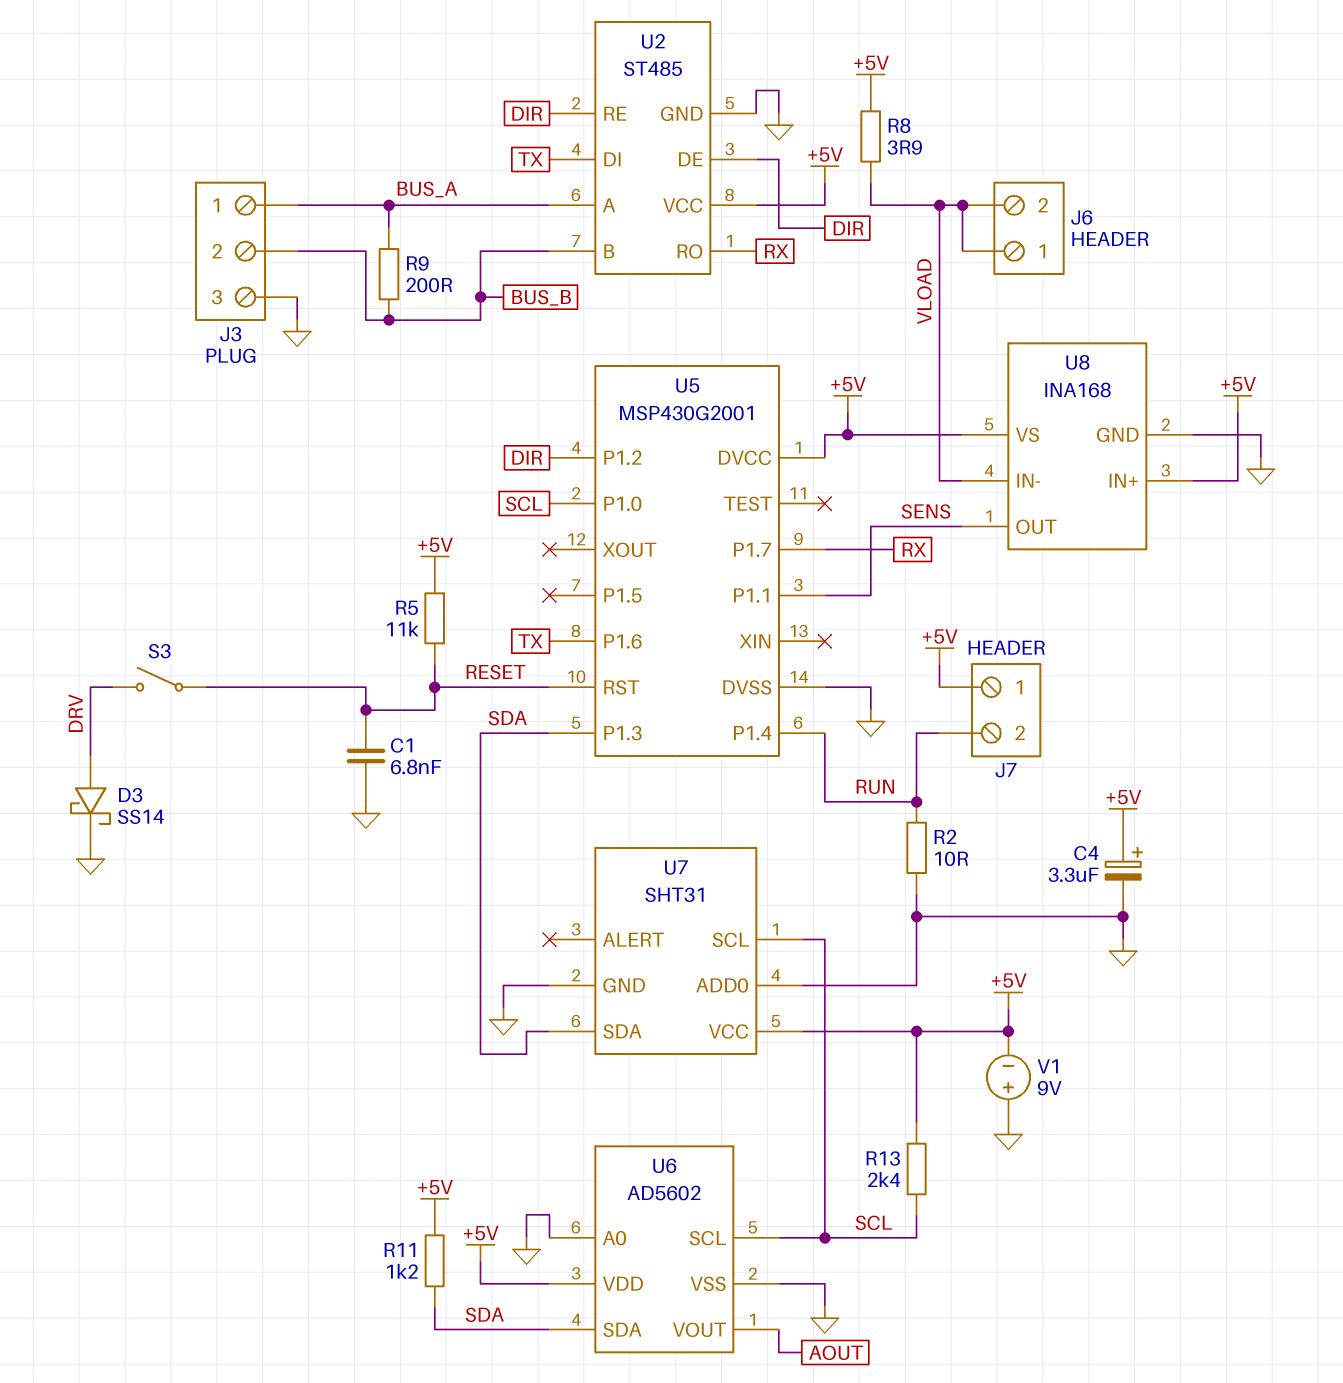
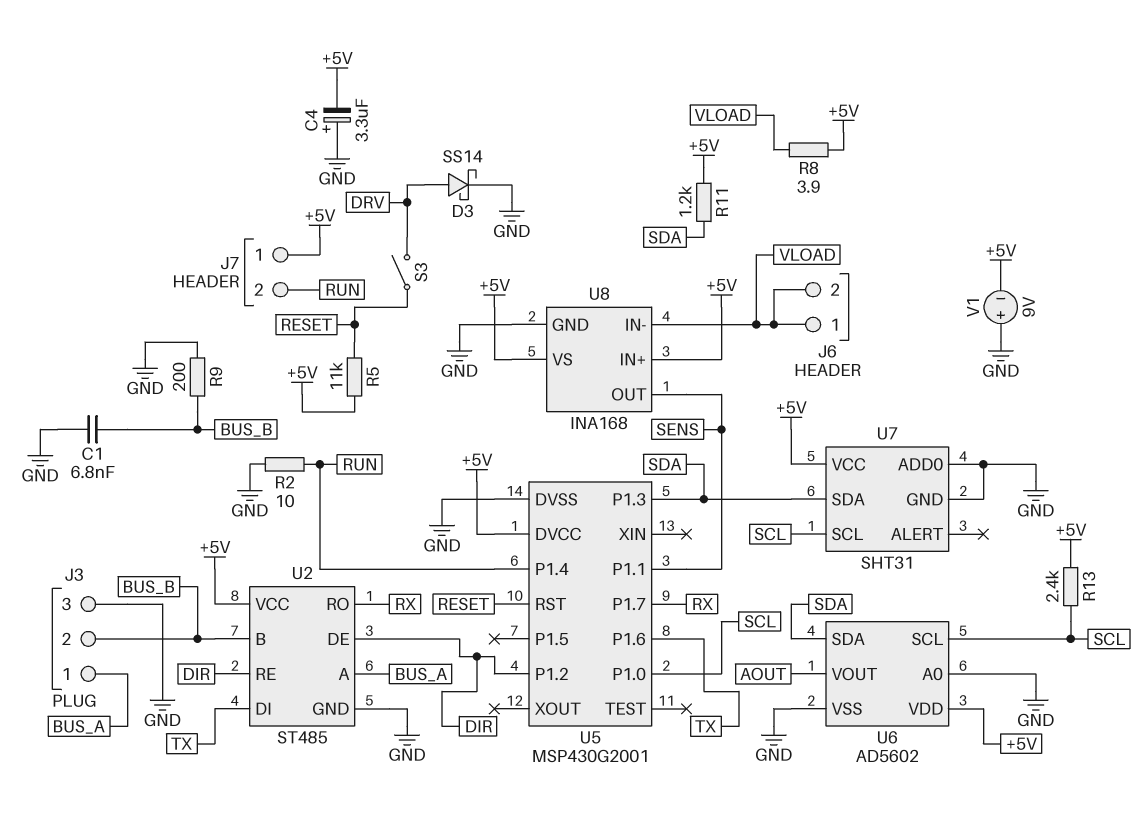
C1: 6.8nF (GND, RESET) -> 6.8nF (BUS_B, GND)
C4: 3.3uF (plus +5V, minus GND) -> 3.3uF (plus GND, minus +5V)
R9: 200 (BUS_A, BUS_B) -> 200 (BUS_B, GND)

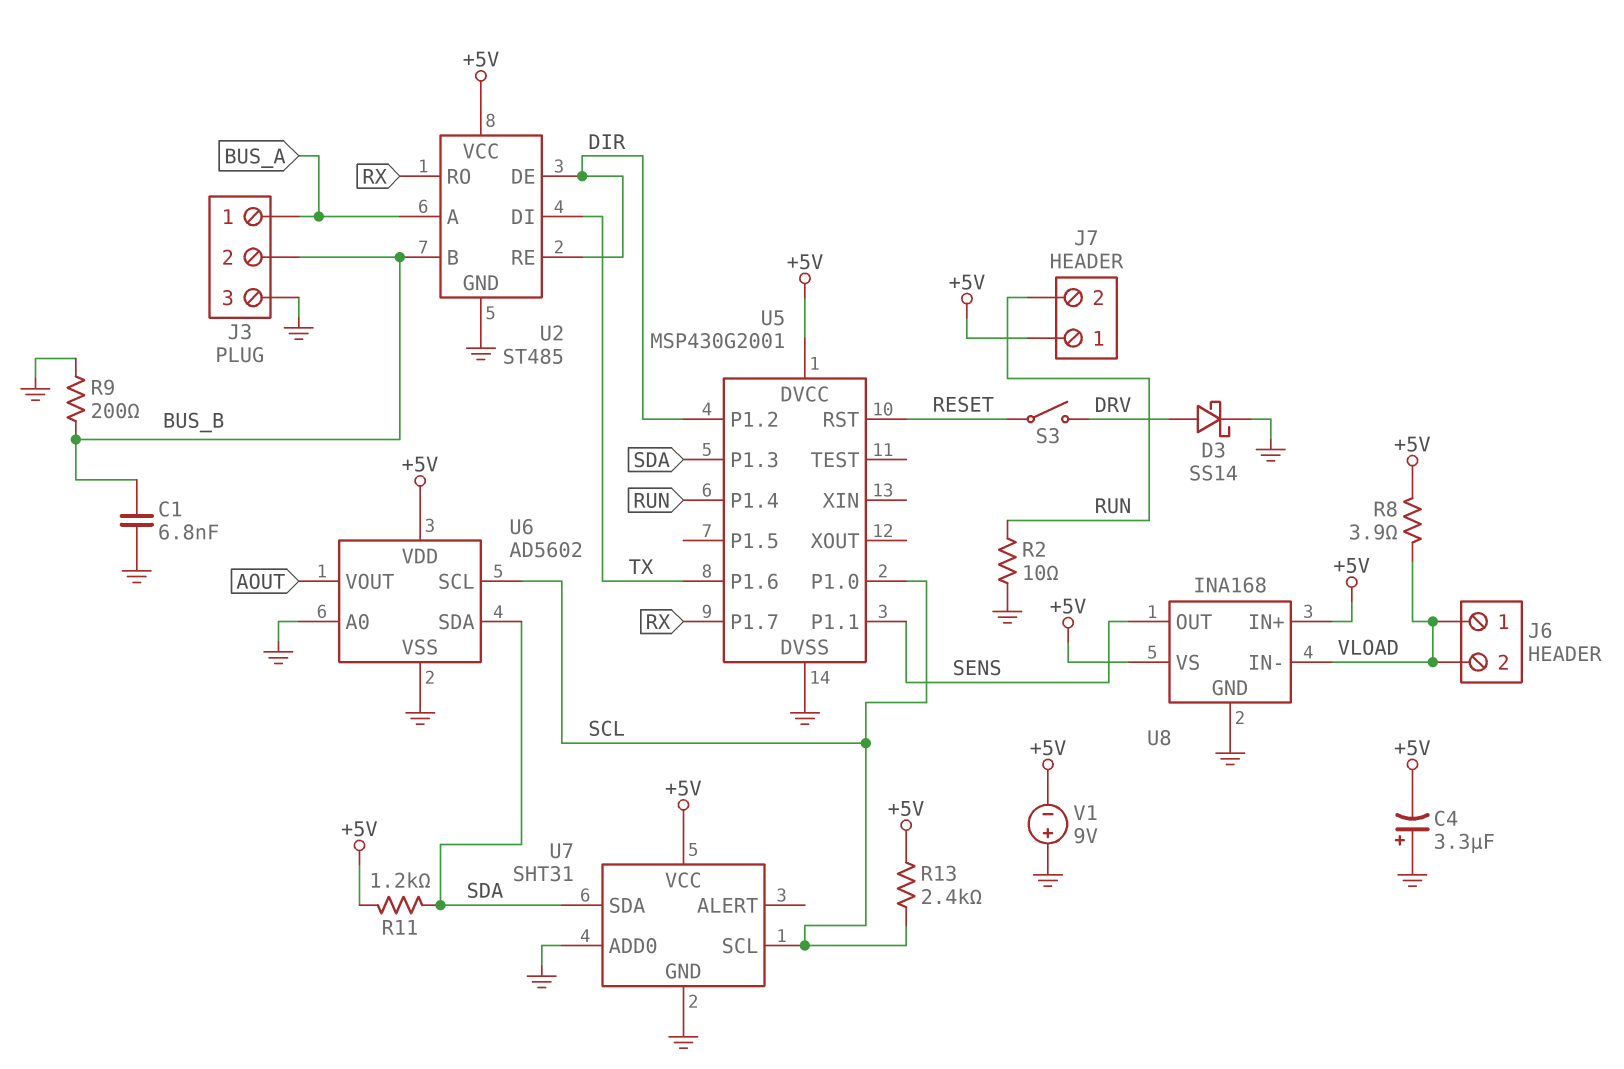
R5: 11k (+5V, RESET) -> none

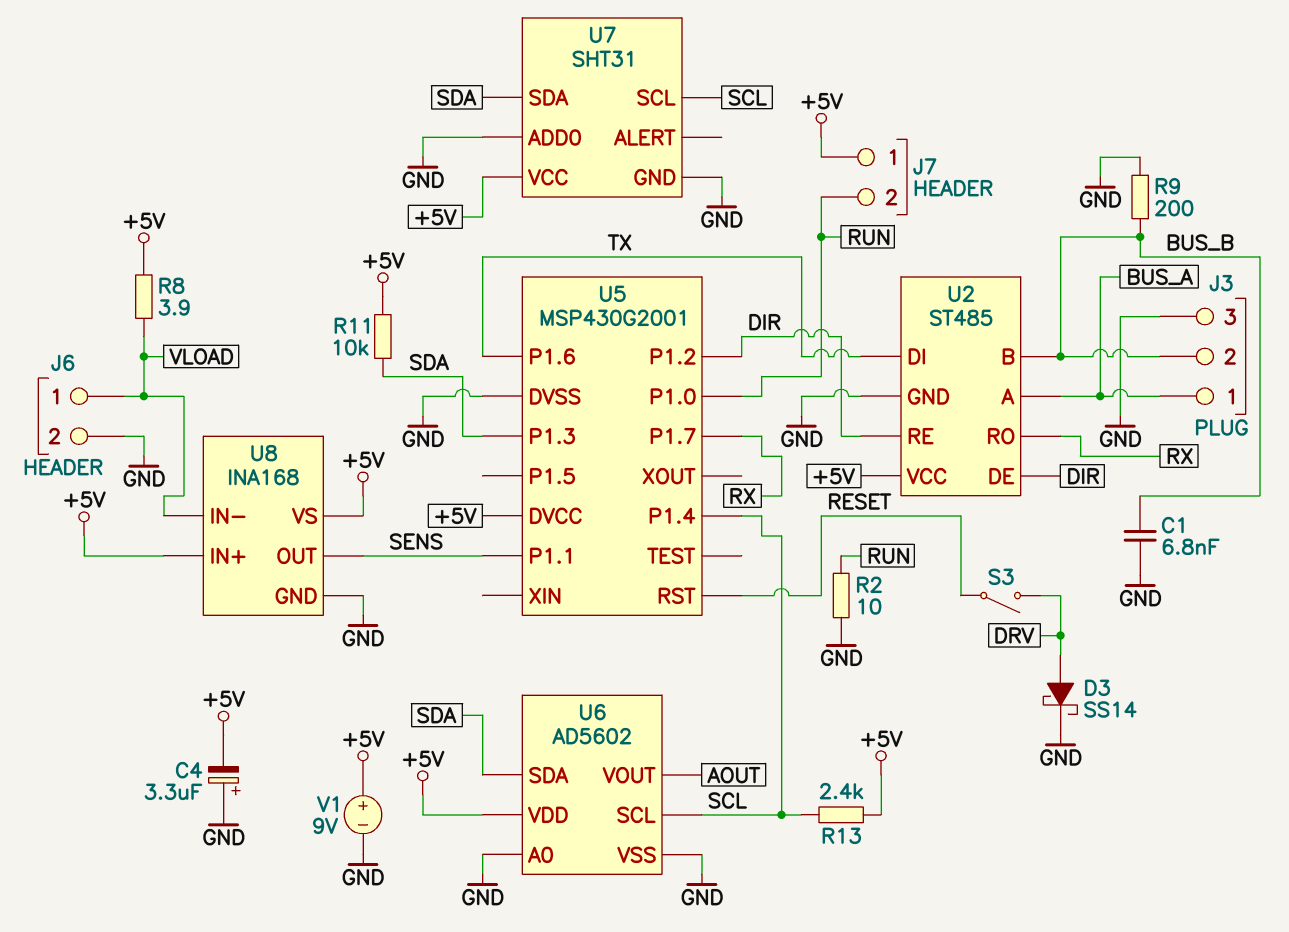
J6 pin 2: VLOAD -> GND
R11: 1.2k (+5V, SDA) -> 10k (+5V, SDA)
U5 pin P1.0: SCL -> RUN
U5 pin P1.4: RUN -> SCL
V1: 9V (plus GND, minus +5V) -> 9V (plus +5V, minus GND)

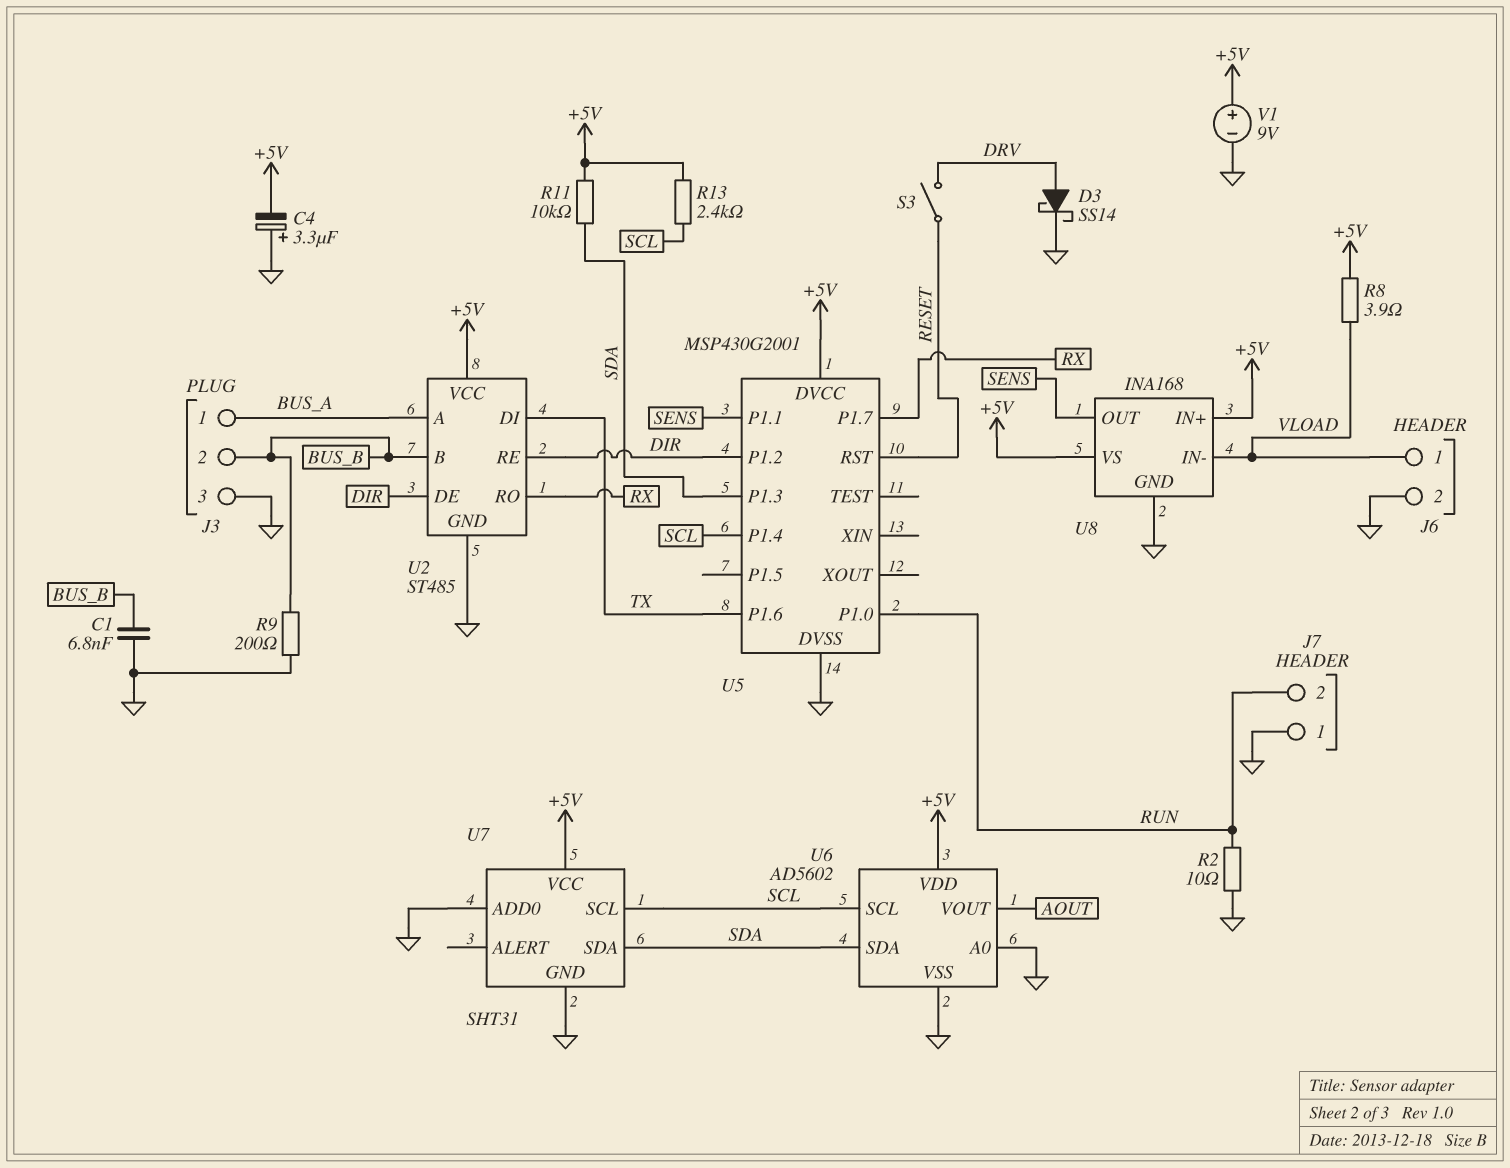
J7 pin 1: +5V -> GND

